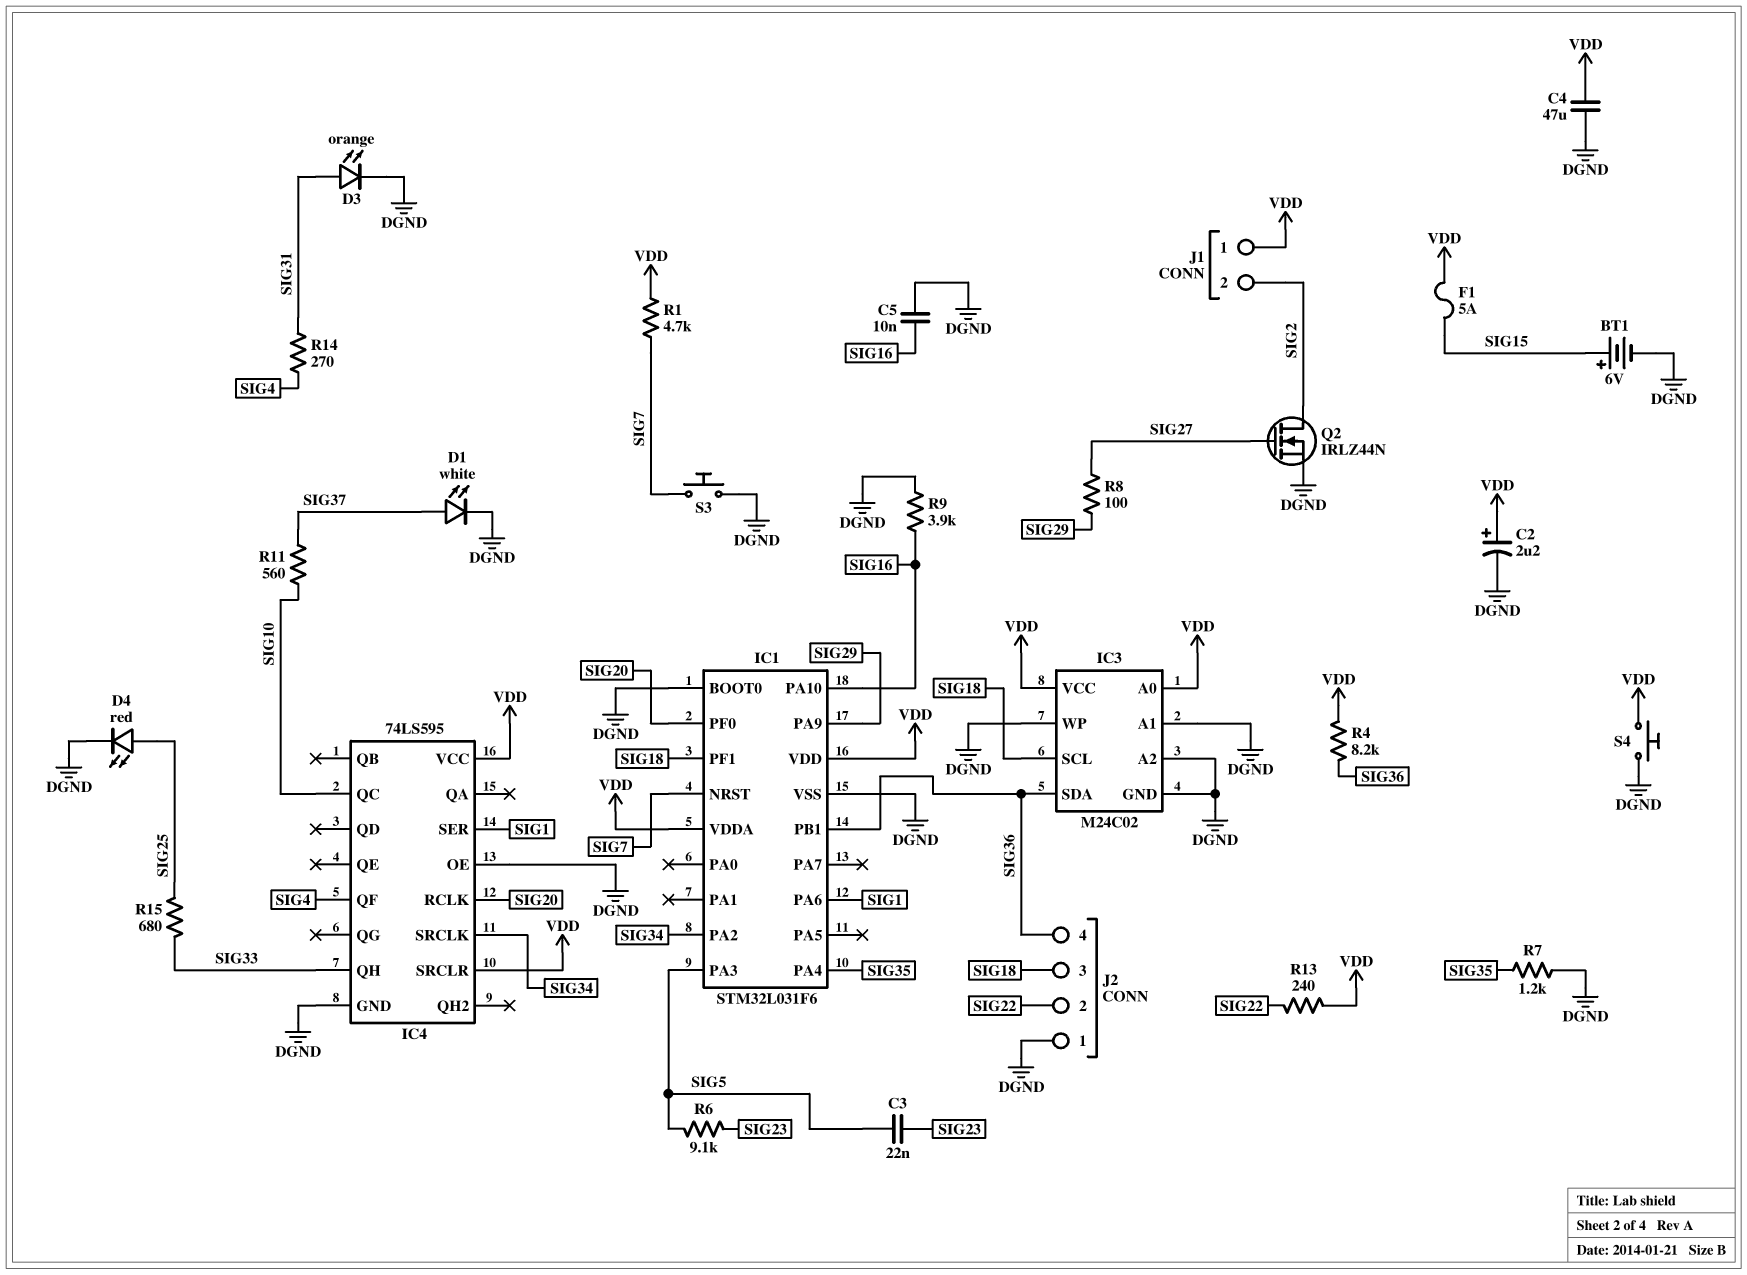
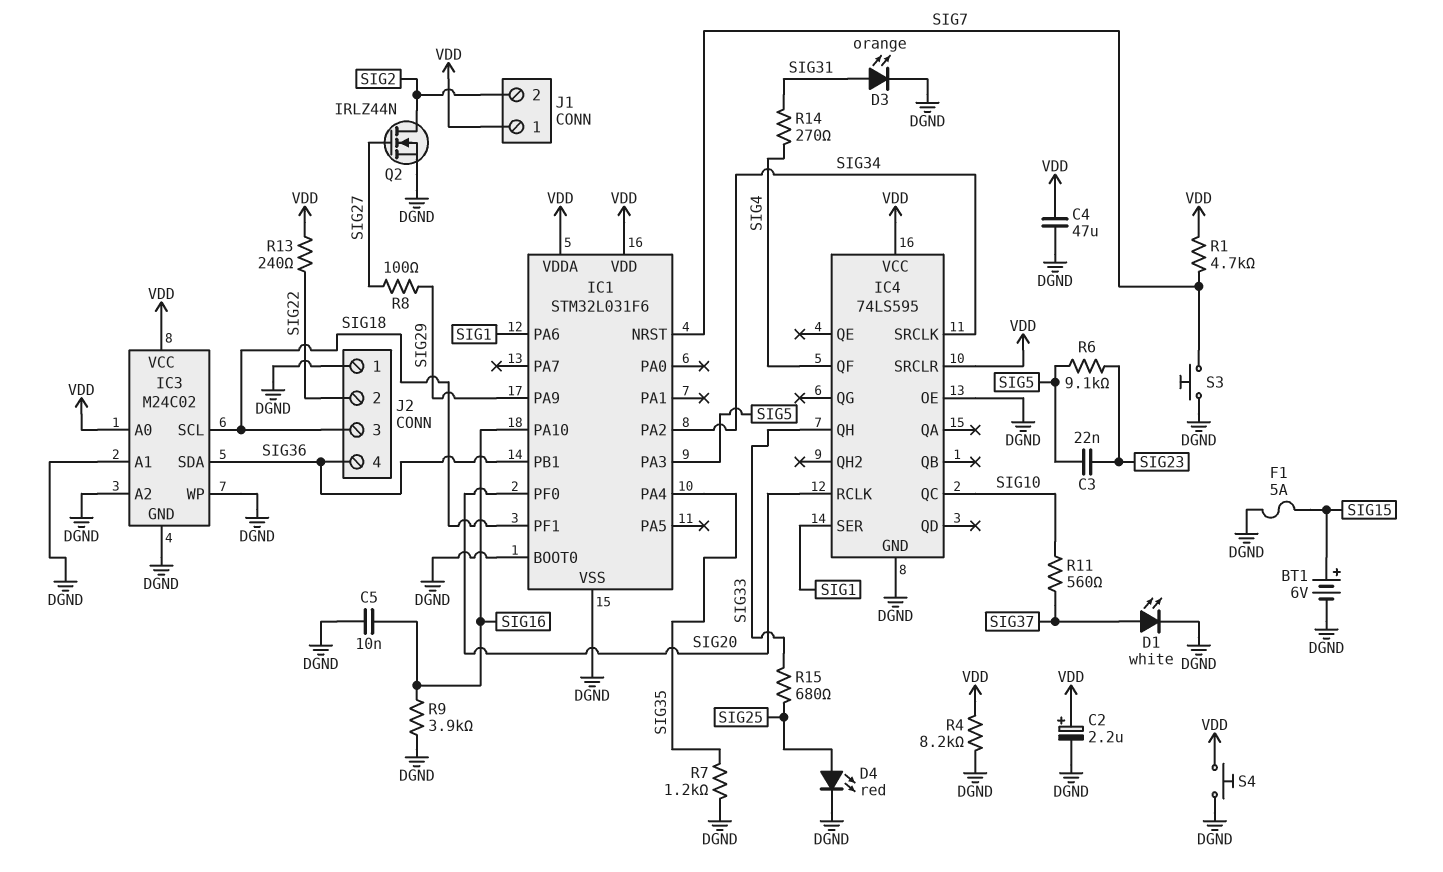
F1: 5A (SIG15, VDD) -> 5A (DGND, SIG15)
R4: 8.2k (SIG36, VDD) -> 8.2k (DGND, VDD)

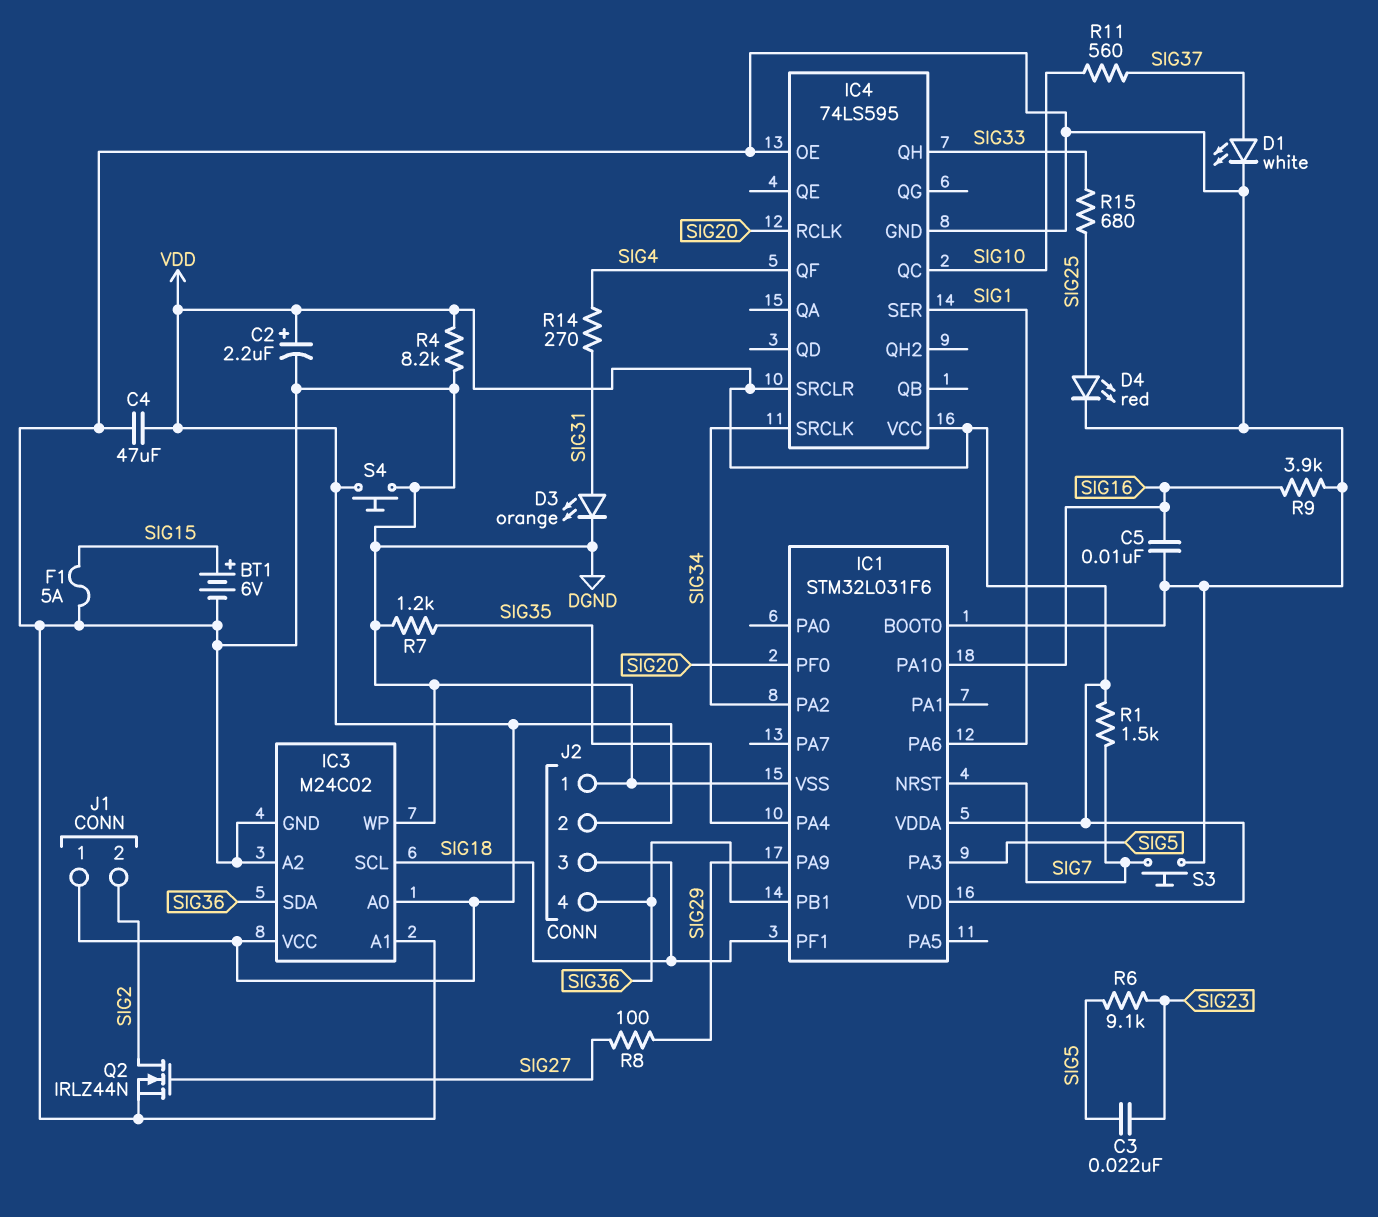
J2 pin 2: SIG22 -> VDD
R1: 4.7k (SIG7, VDD) -> 1.5k (SIG7, VDD)
R13: 240 (SIG22, VDD) -> none

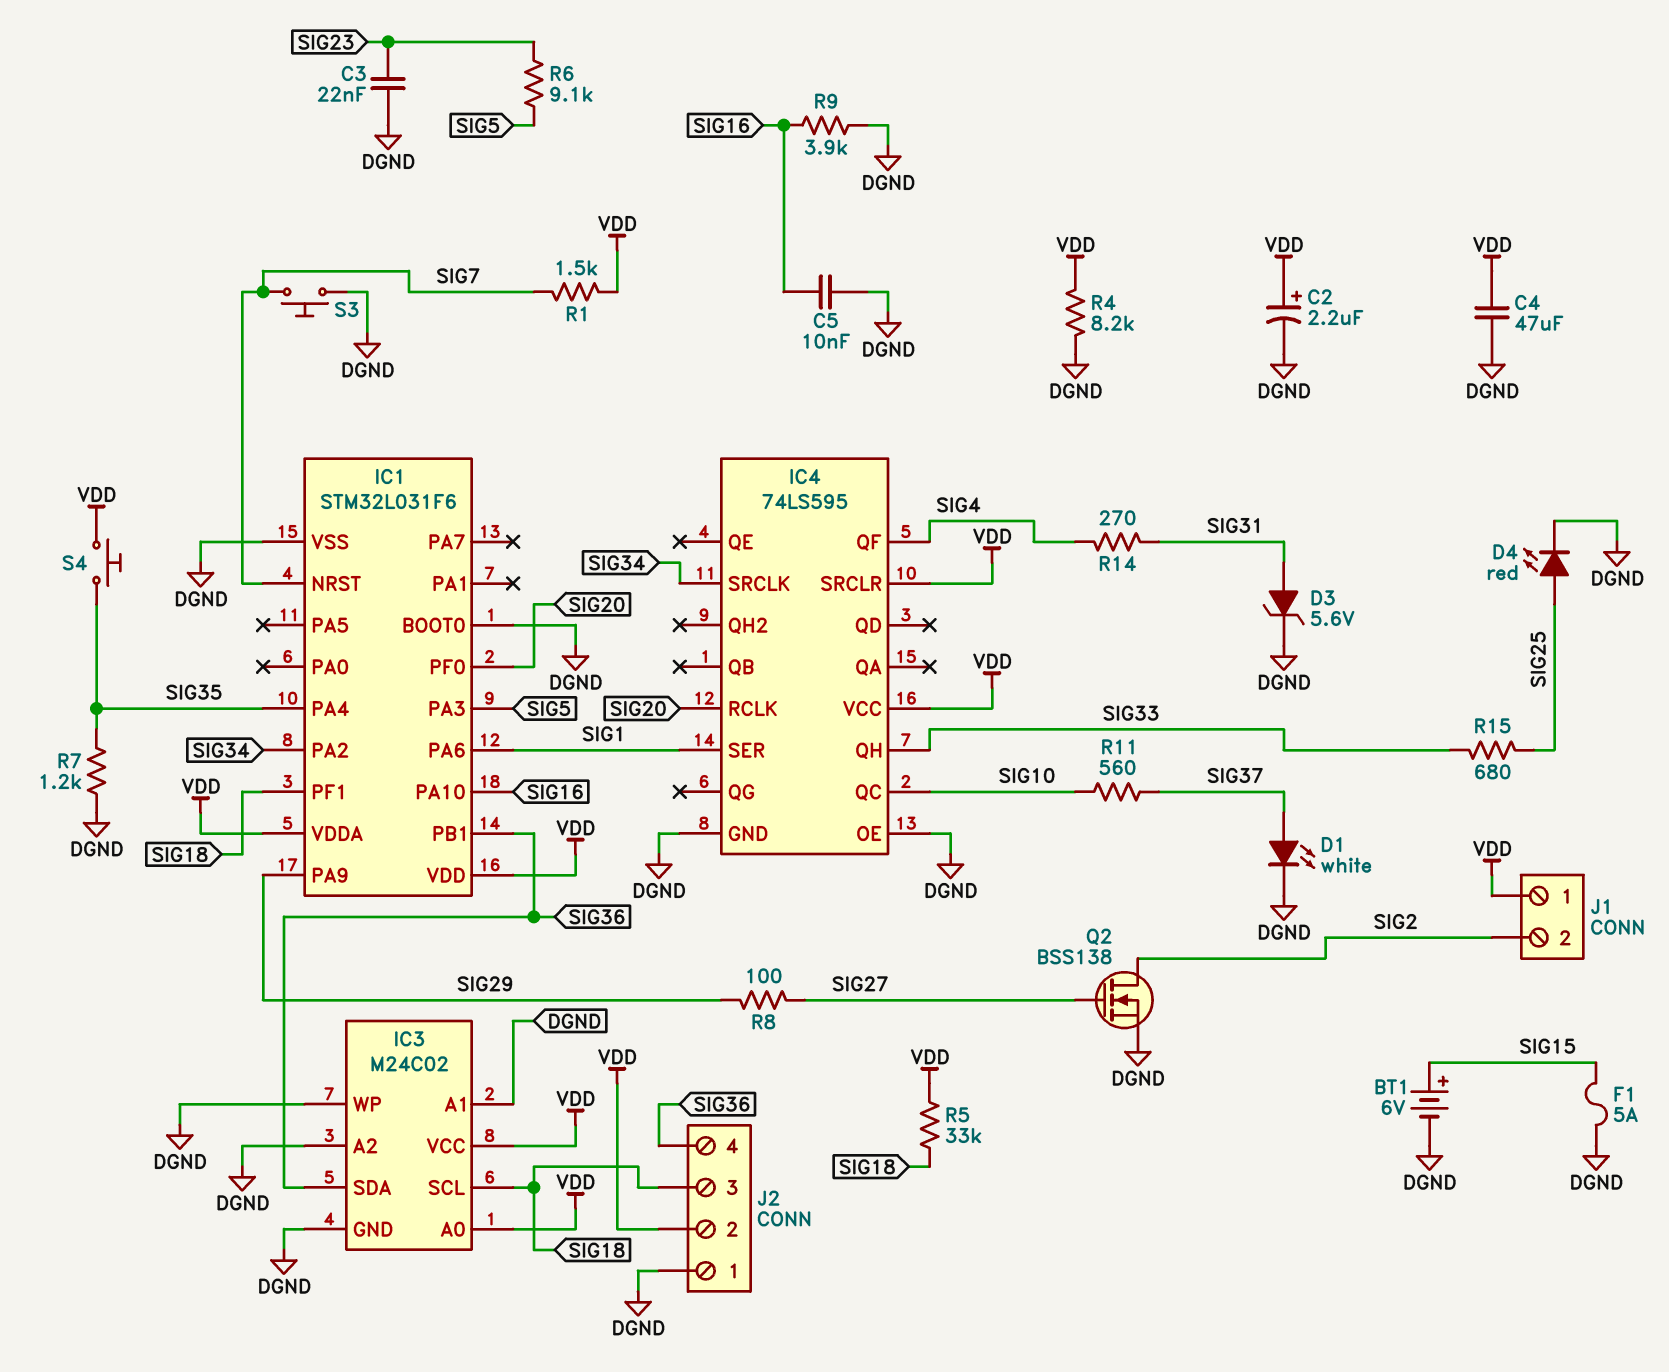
C3: 22nF (SIG5, SIG23) -> 22nF (DGND, SIG23)
D3: LED orange (A SIG31, K DGND) -> zener 5.6V (A SIG31, K DGND)
Q2: NMOS IRLZ44N (G SIG27, D SIG2, S DGND) -> NMOS BSS138 (G SIG27, D SIG2, S DGND)
R5: none -> 33k (SIG18, VDD)
S4: button (DGND, VDD) -> button (SIG35, VDD)

